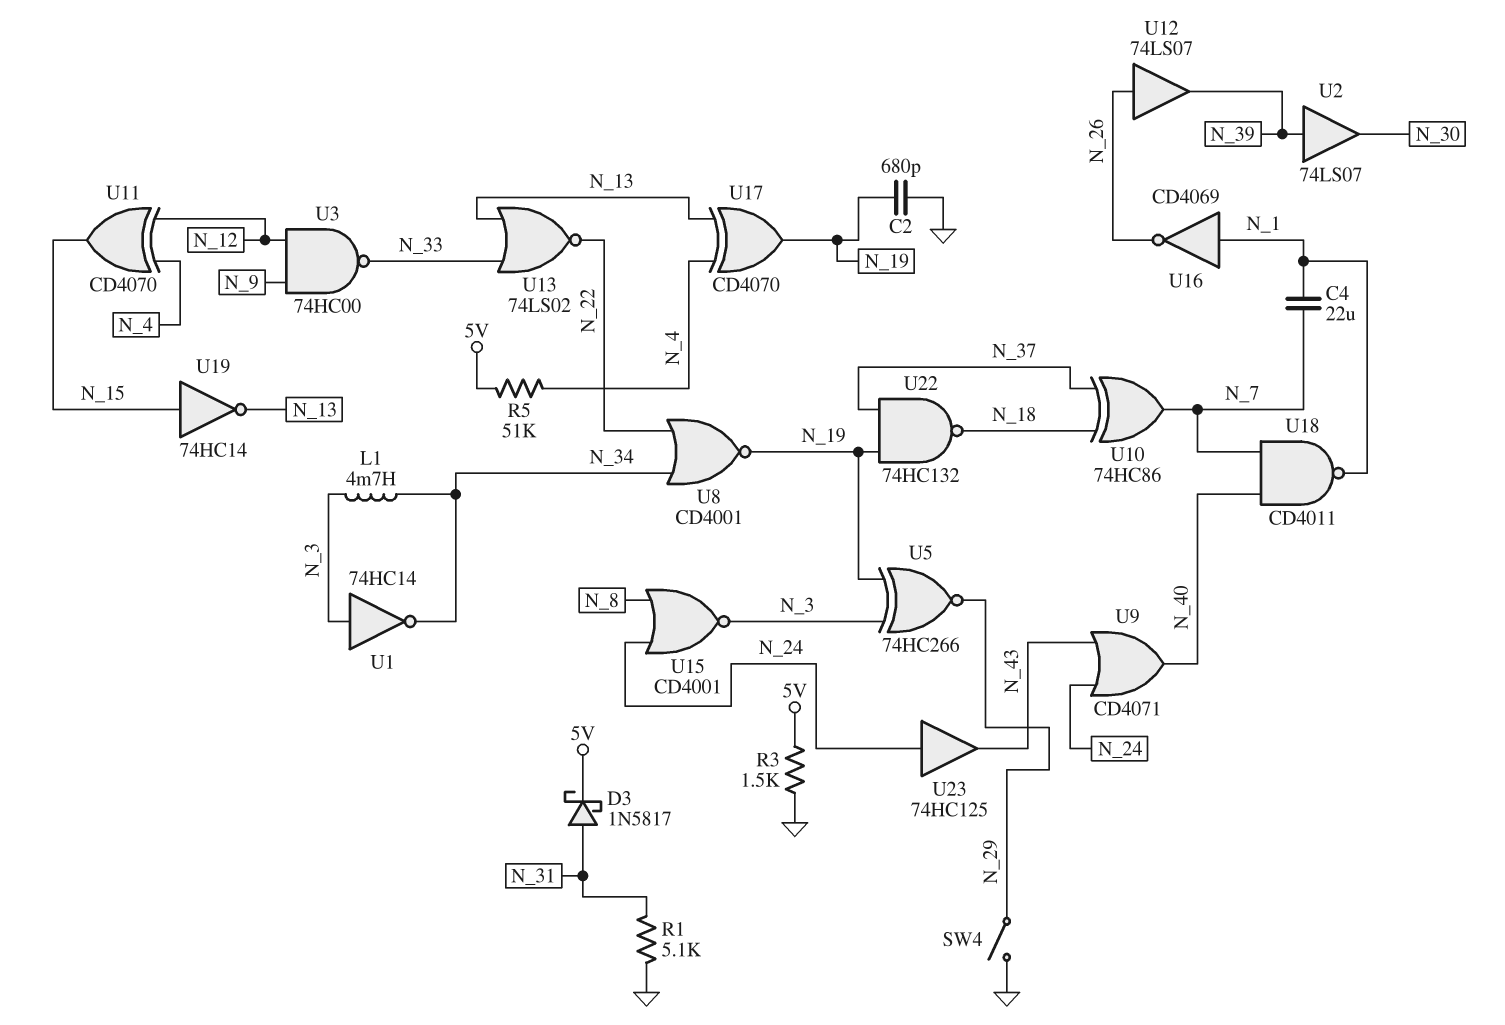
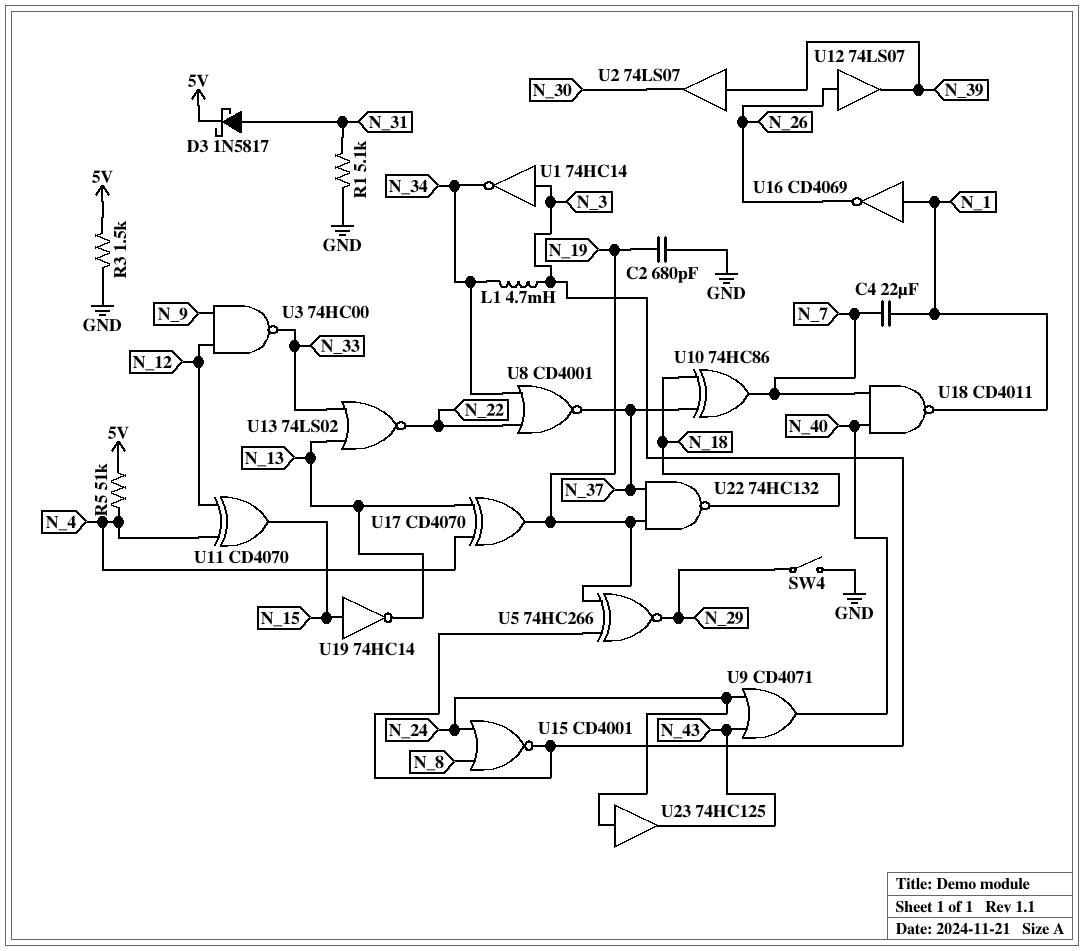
U8: NOR CD4001 (in N_22, in N_34, out N_19) -> NOR CD4001 (in N_22, in N_34, out N_37)

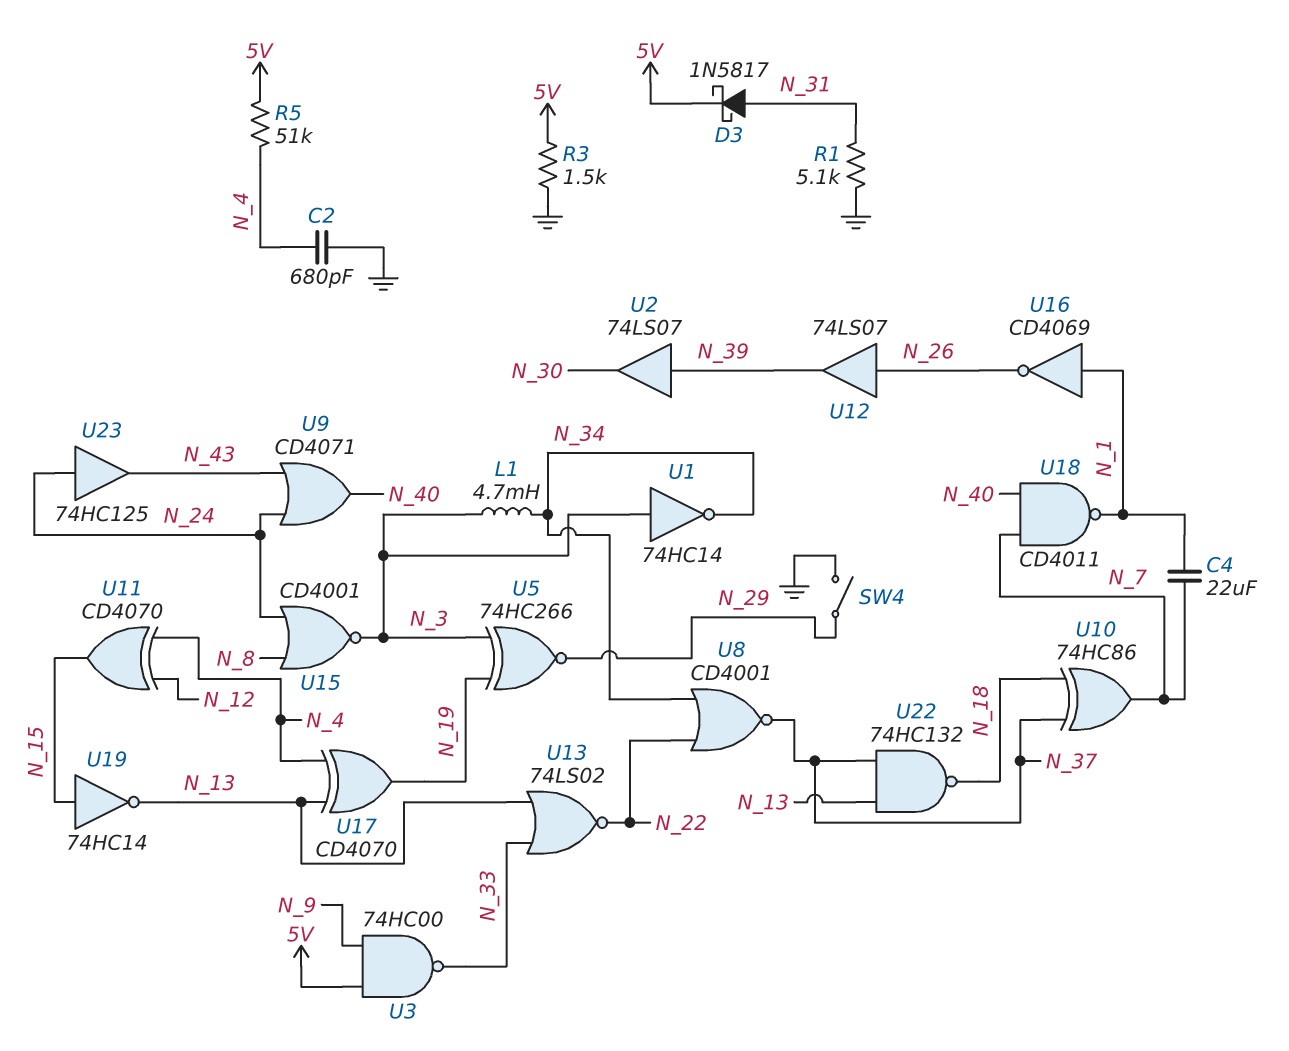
C2: 680pF (GND, N_19) -> 680pF (GND, N_4)
U3: NAND 74HC00 (in N_9, in N_12, out N_33) -> NAND 74HC00 (in 5V, in N_9, out N_33)
U22: NAND 74HC132 (in N_19, in N_37, out N_18) -> NAND 74HC132 (in N_13, in N_37, out N_18)

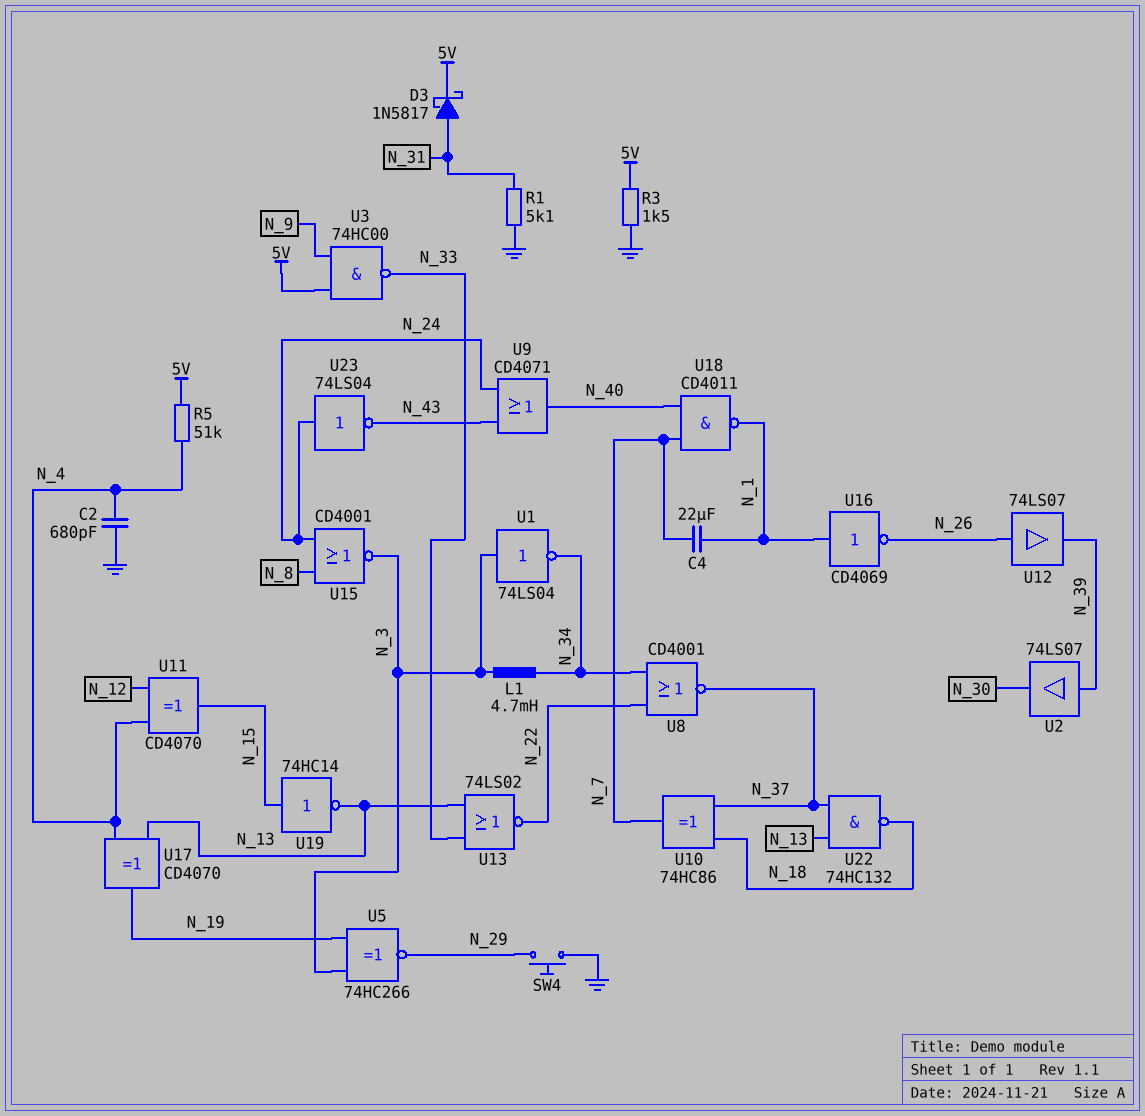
SW4: switch (GND, N_29) -> button (GND, N_29)
U1: NOT 74HC14 (in N_3, out N_34) -> NOT 74LS04 (in N_3, out N_34)
U23: buffer 74HC125 (in N_24, out N_43) -> NOT 74LS04 (in N_24, out N_43)

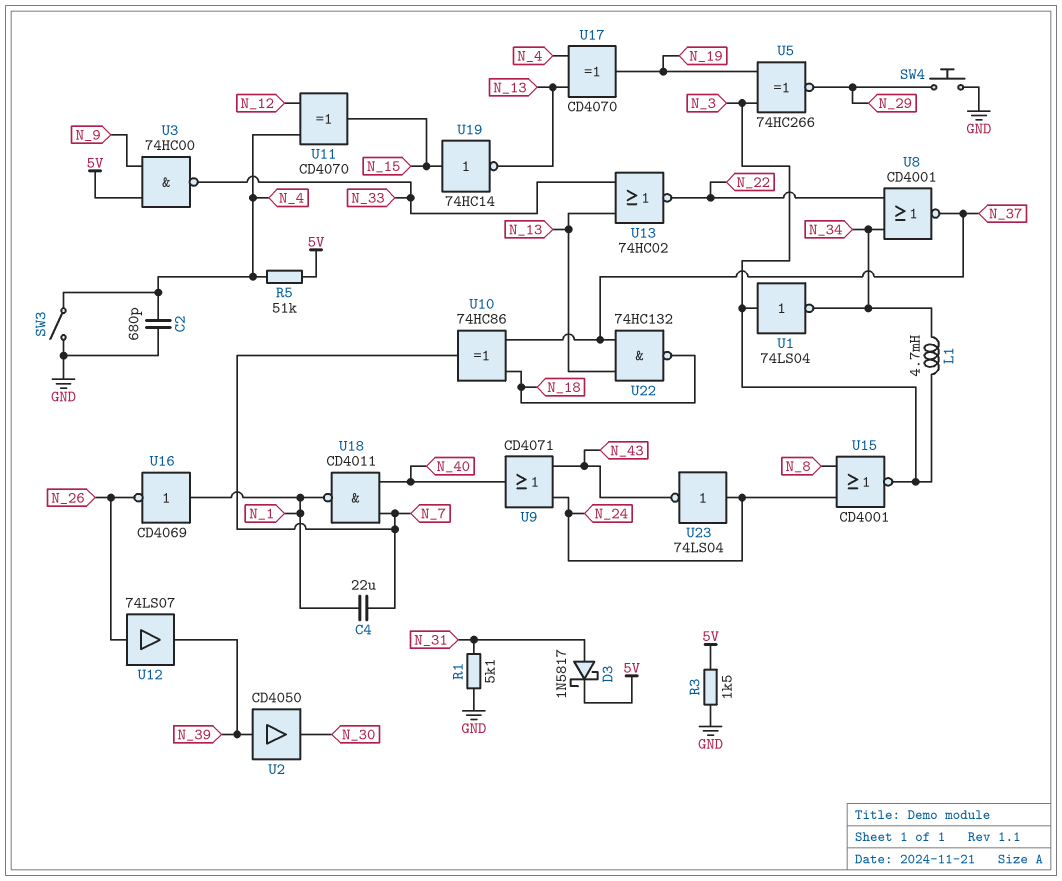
SW3: none -> switch (GND, N_4)
U2: buffer 74LS07 (in N_39, out N_30) -> buffer CD4050 (in N_39, out N_30)
U13: NOR 74LS02 (in N_13, in N_33, out N_22) -> NOR 74HC02 (in N_13, in N_33, out N_22)

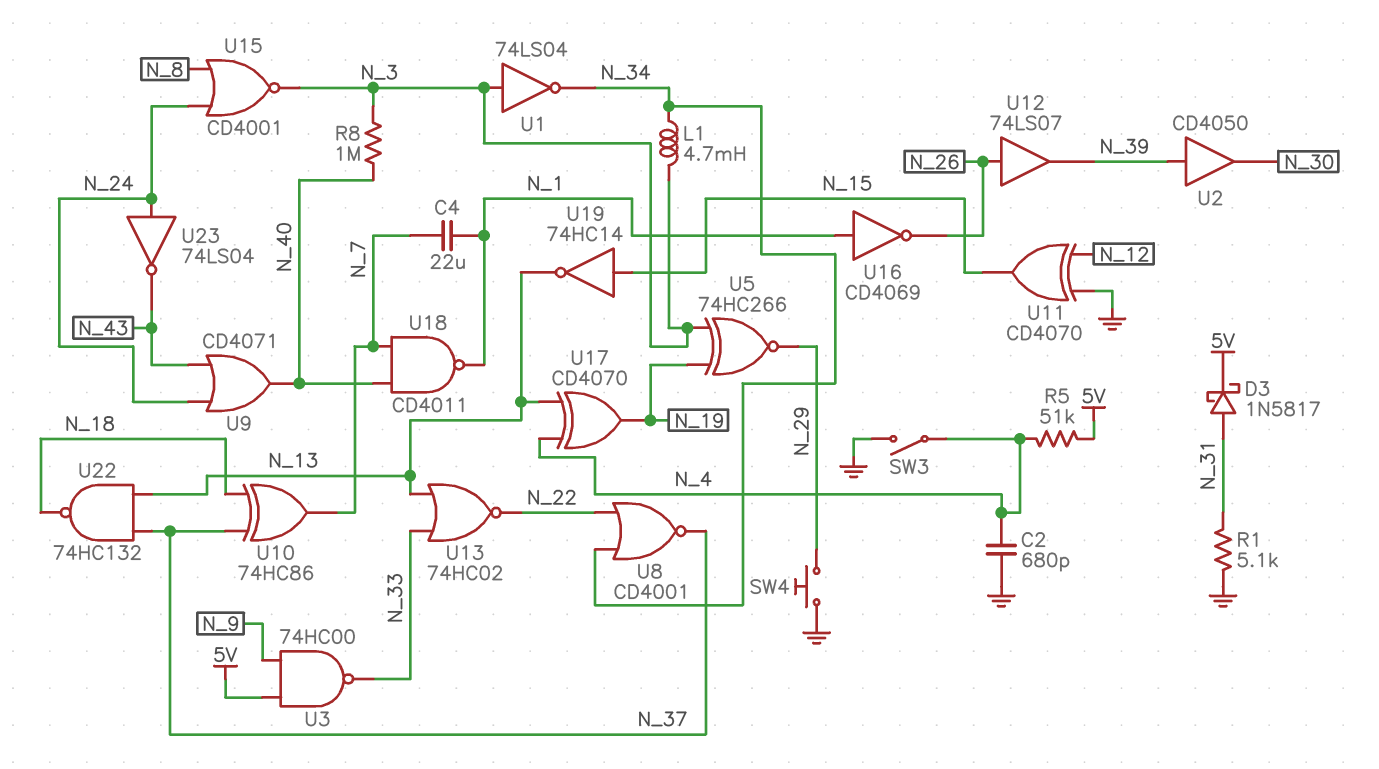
R3: 1.5k (5V, GND) -> none
R8: none -> 1M (N_3, N_40)
U11: XOR CD4070 (in N_4, in N_12, out N_15) -> XOR CD4070 (in GND, in N_12, out N_15)

